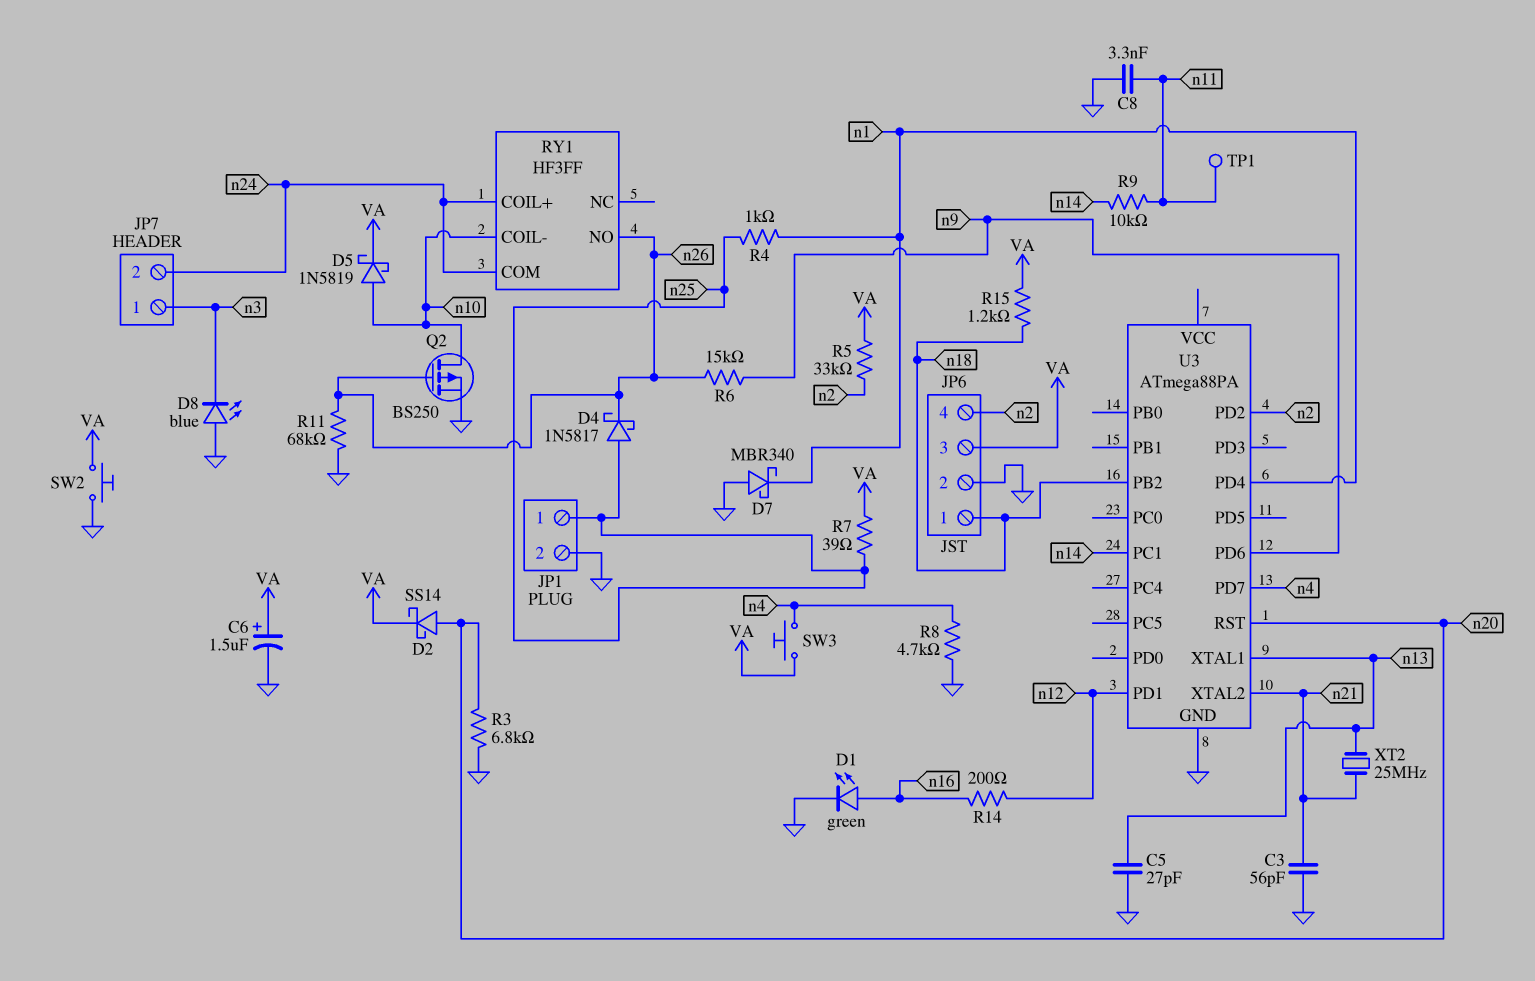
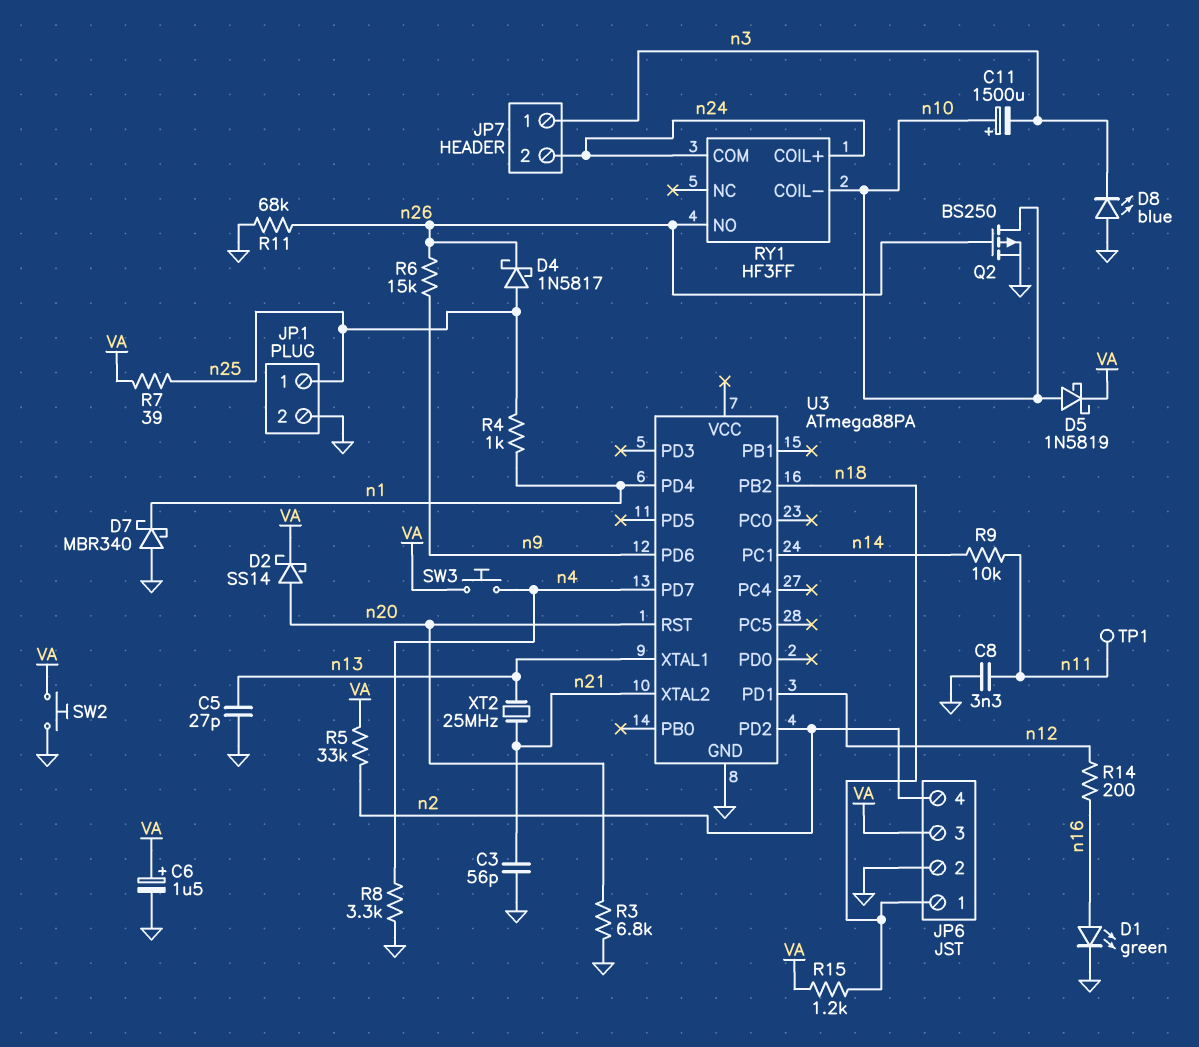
C11: none -> 1500uF (plus n10, minus n3)
R8: 4.7k (GND, n4) -> 3.3k (GND, n4)

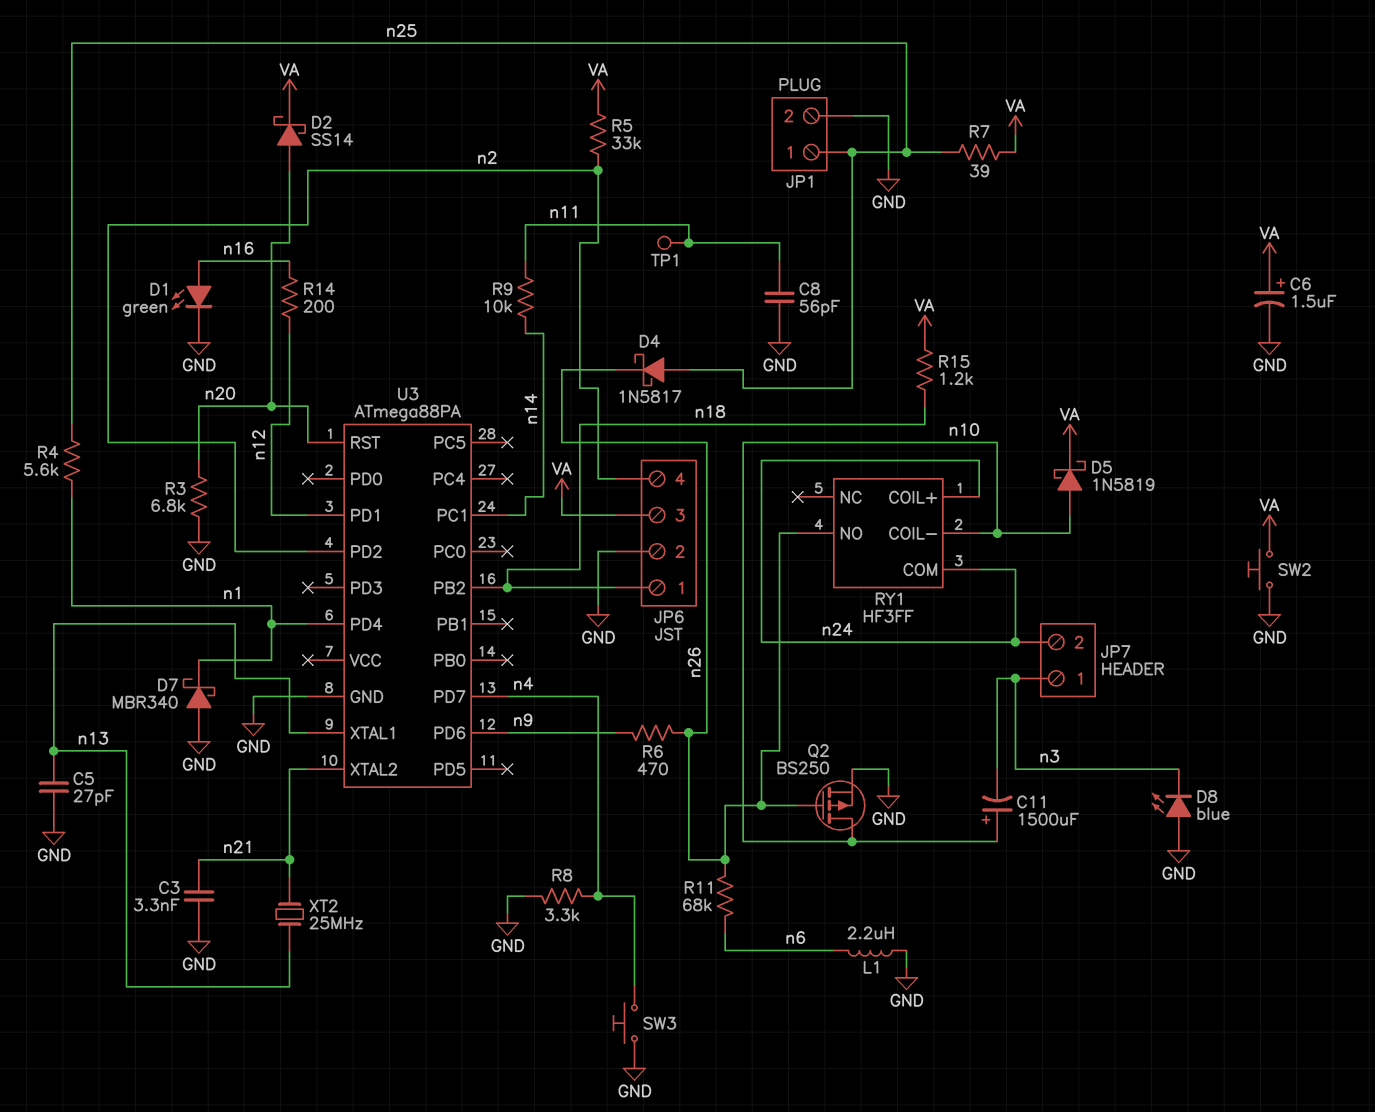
C3: 56pF (GND, n21) -> 3.3nF (GND, n21)
C8: 3.3nF (GND, n11) -> 56pF (GND, n11)
L1: none -> 2.2uH (GND, n6)
R4: 1k (n1, n25) -> 5.6k (n1, n25)
R6: 15k (n9, n26) -> 470 (n9, n26)
R11: 68k (GND, n26) -> 68k (n6, n26)
SW3: button (VA, n4) -> button (GND, n4)

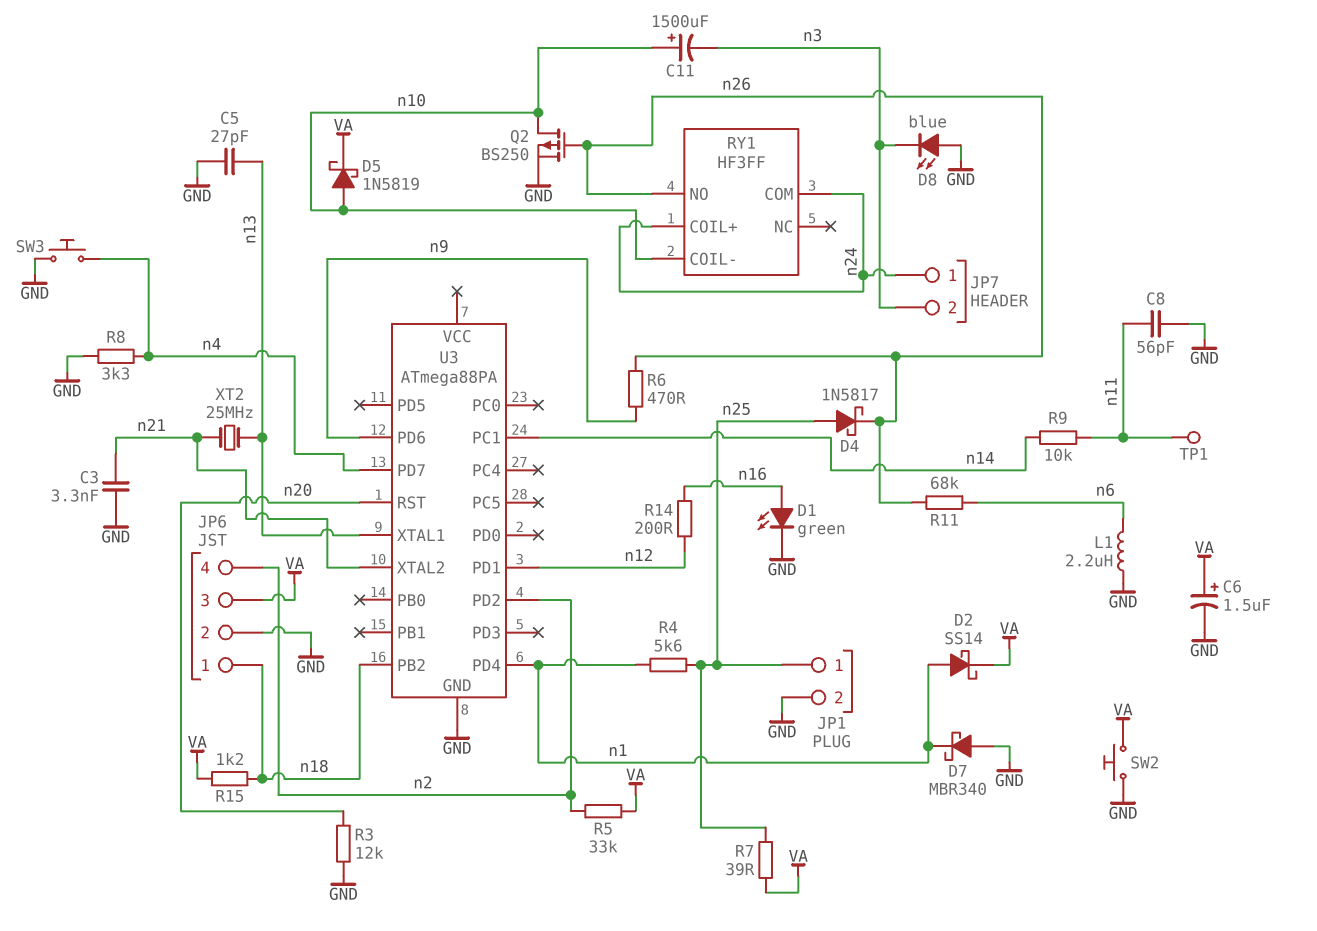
D2: schottky SS14 (A n20, K VA) -> schottky SS14 (A n1, K VA)
JP7 pin 1: n3 -> n24
JP7 pin 2: n24 -> n3
R3: 6.8k (GND, n20) -> 12k (GND, n20)

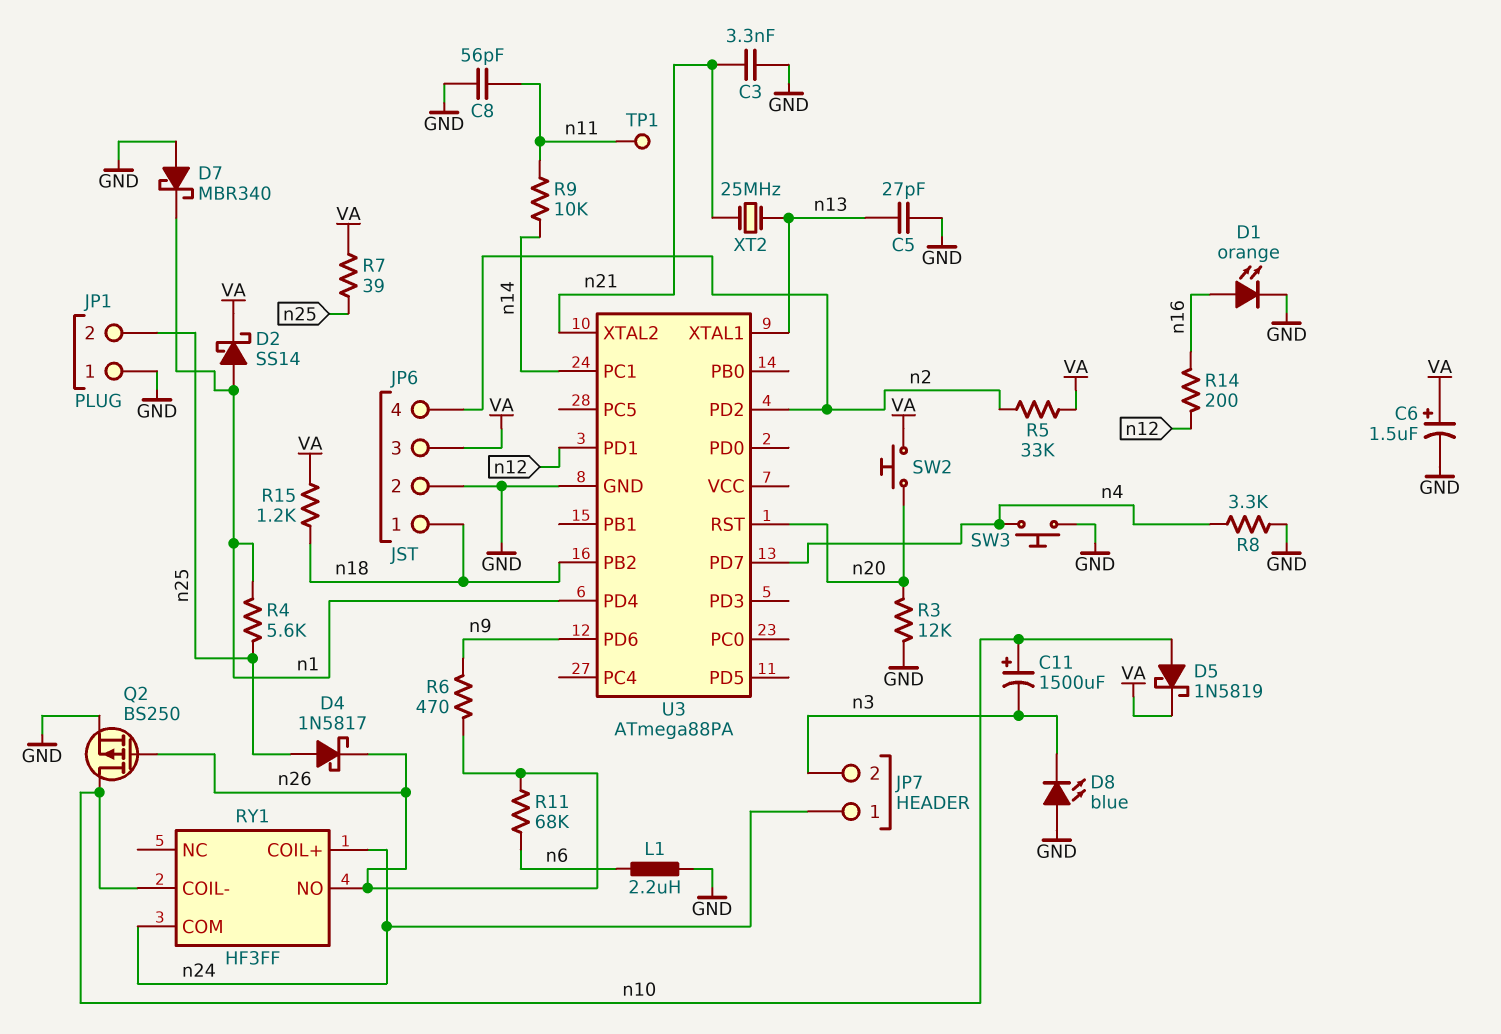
D1: LED green (A n16, K GND) -> LED orange (A n16, K GND)
JP1 pin 1: n25 -> GND
JP1 pin 2: GND -> n25
SW2: button (GND, VA) -> button (VA, n20)

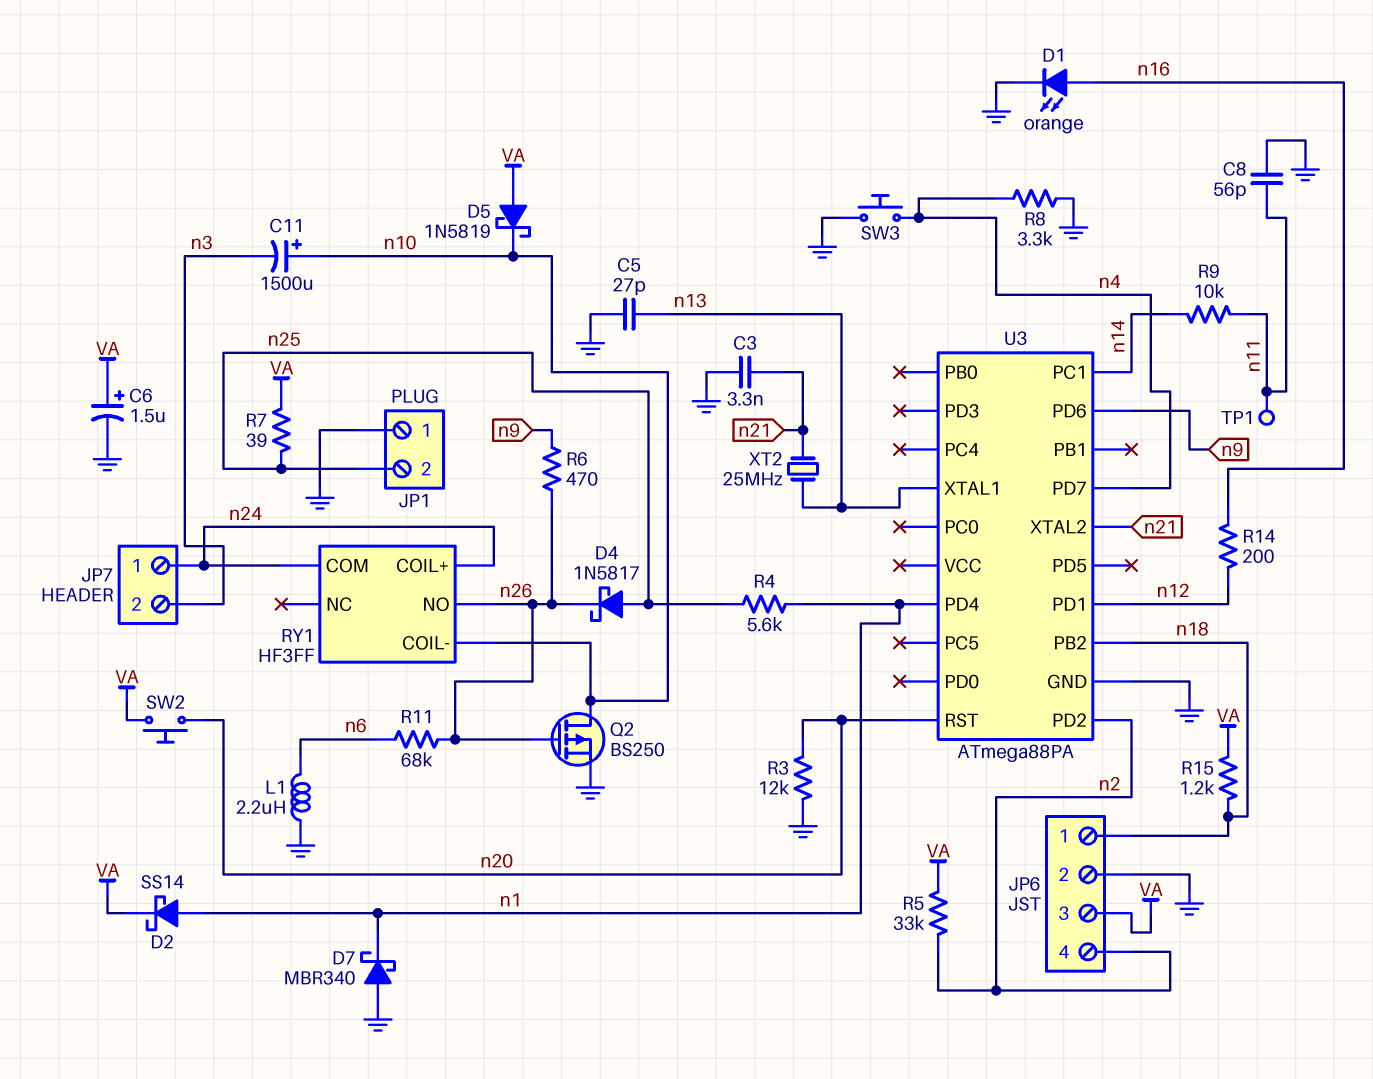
D5: schottky 1N5819 (A n10, K VA) -> schottky 1N5819 (A VA, K n10)
D8: LED blue (A GND, K n3) -> none

